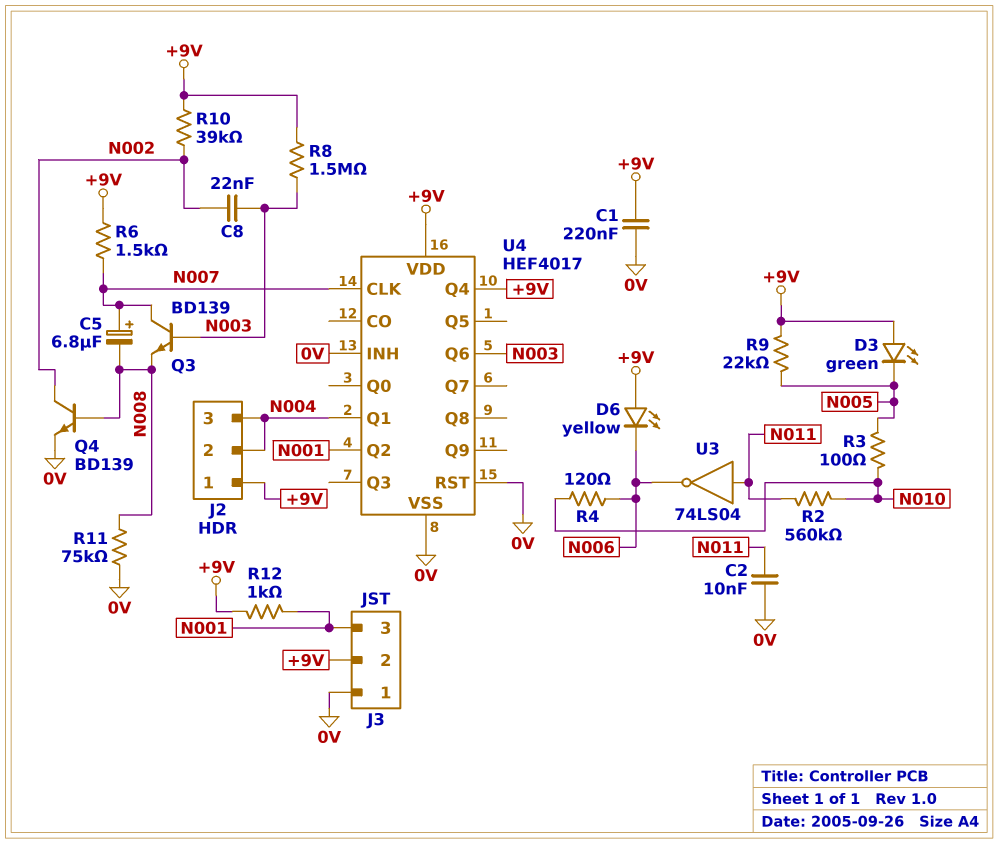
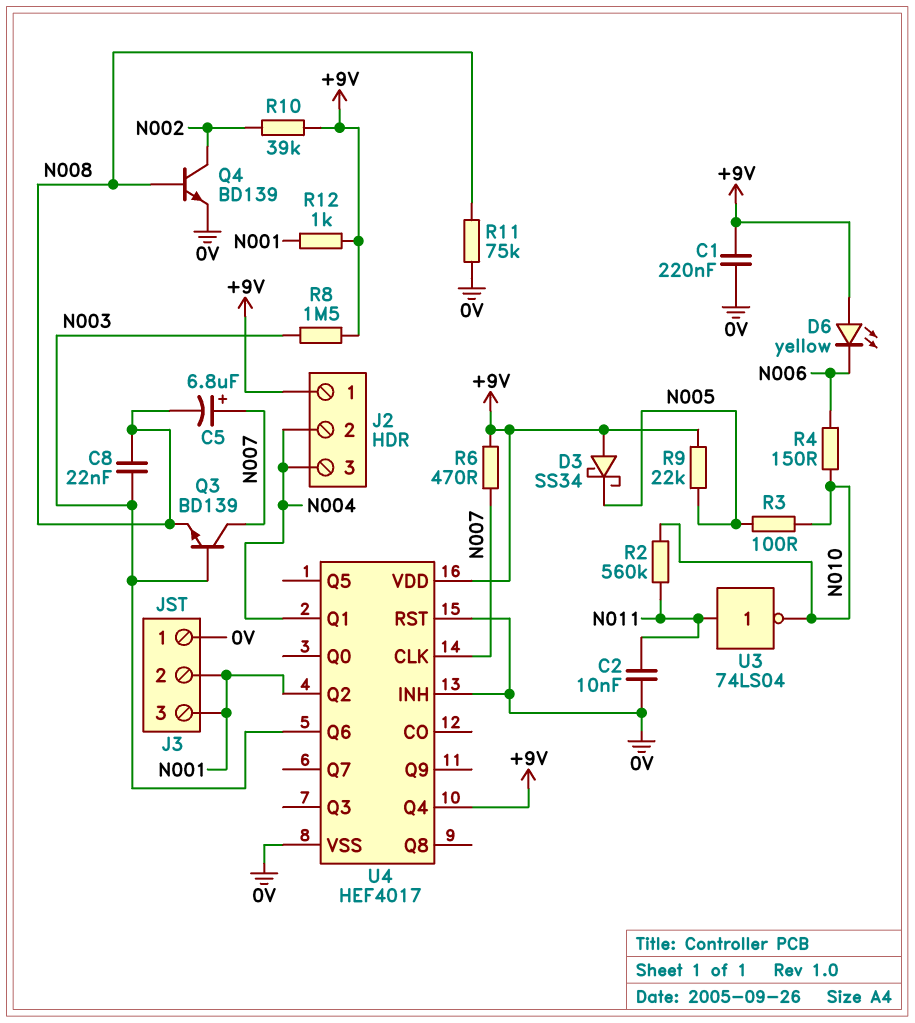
C8: 22nF (N002, N003) -> 22nF (N003, N008)
D3: LED green (A +9V, K N005) -> schottky SS34 (A +9V, K N005)
J3 pin 2: +9V -> N001
R4: 120 (N006, N010) -> 150 (N006, N010)
R6: 1.5k (+9V, N007) -> 470 (+9V, N007)
U3: NOT 74LS04 (in N011, out N006) -> NOT 74LS04 (in N011, out N010)

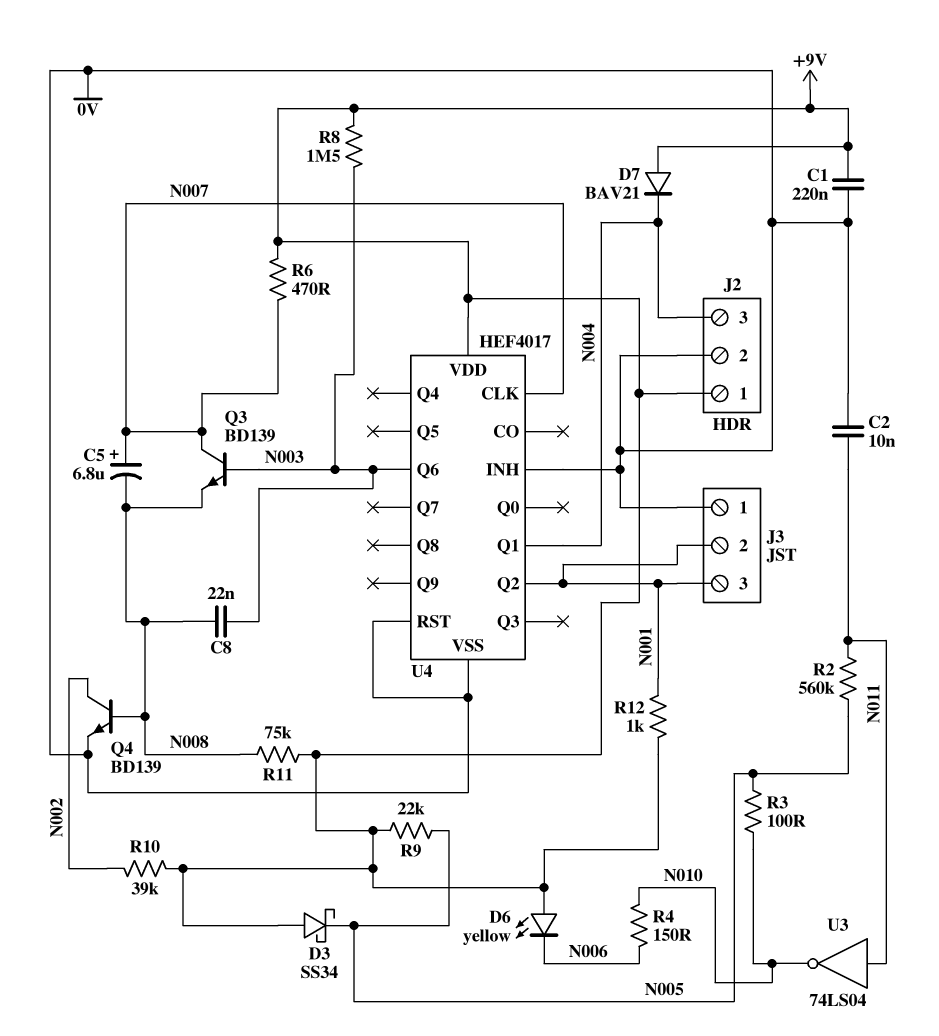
D7: none -> diode BAV21 (A +9V, K N004)
J2 pin 2: N004 -> 0V
R2: 560k (N010, N011) -> 560k (N005, N011)
R11: 75k (0V, N008) -> 75k (+9V, N008)
U4 pin Q4: +9V -> none

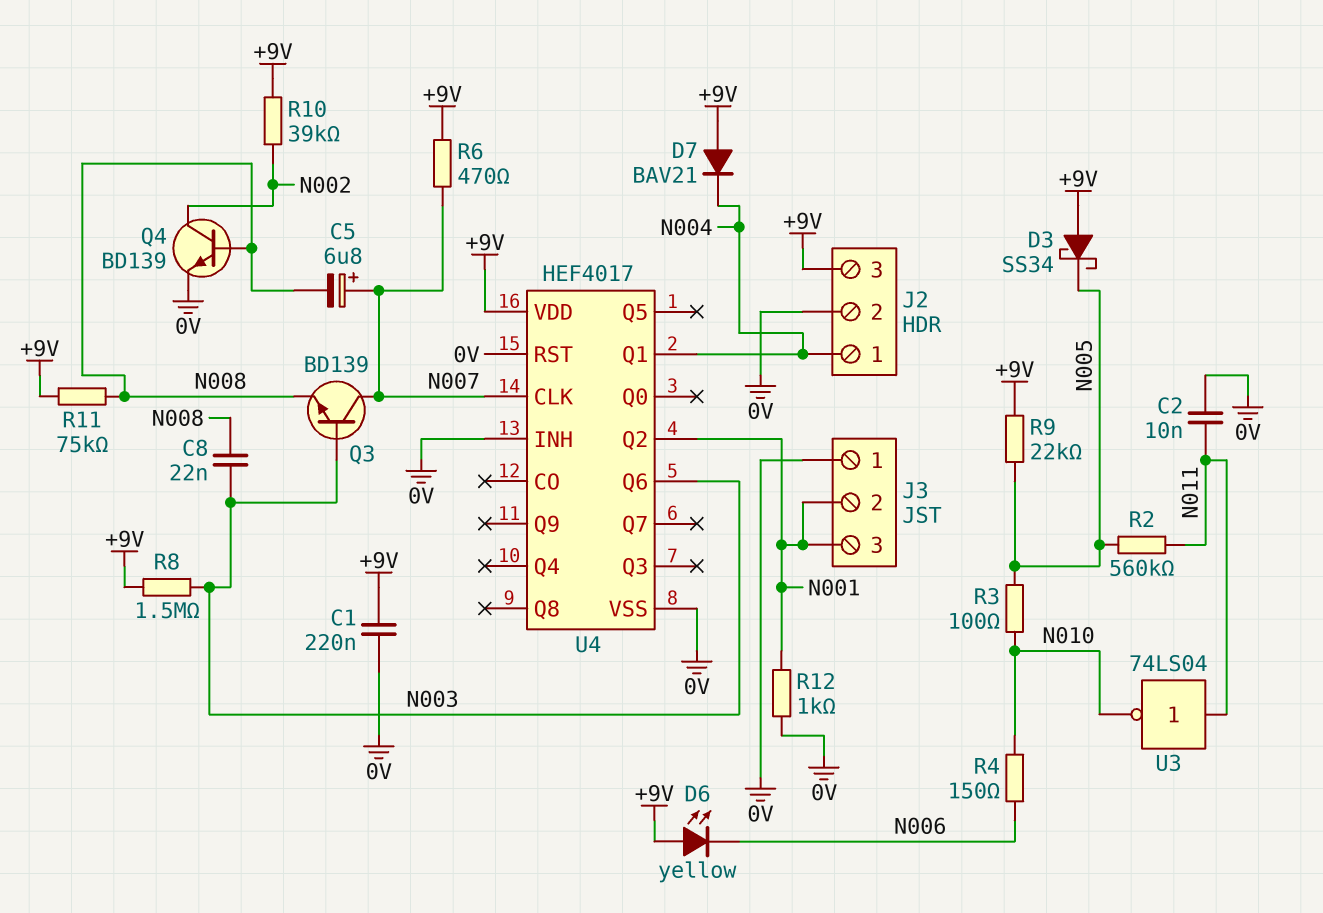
J2 pin 1: +9V -> N004
J2 pin 3: N004 -> +9V
R12: 1k (+9V, N001) -> 1k (0V, N001)

